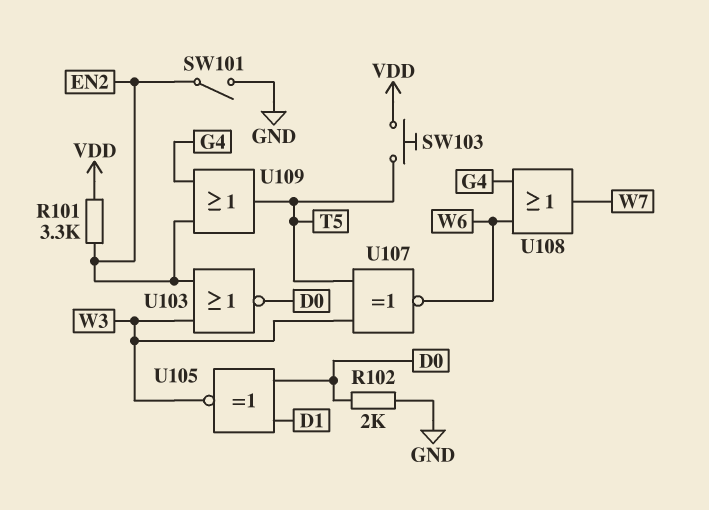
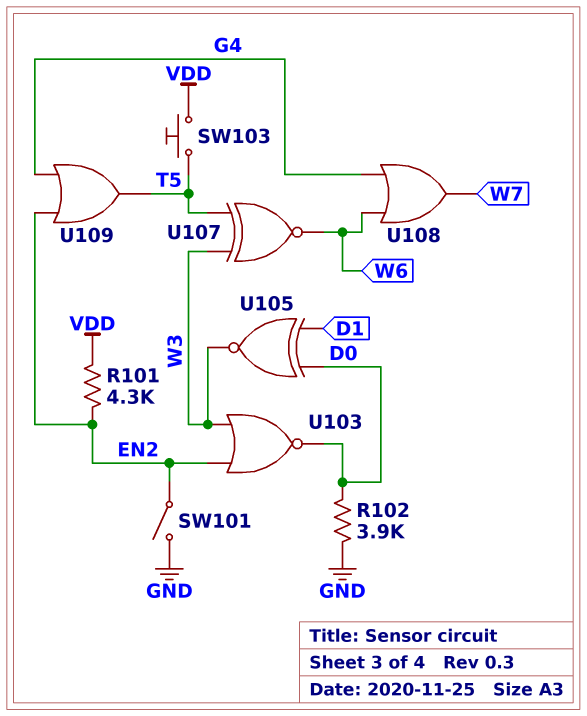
R101: 3.3k (EN2, VDD) -> 4.3k (EN2, VDD)
R102: 2k (D0, GND) -> 3.9k (D0, GND)

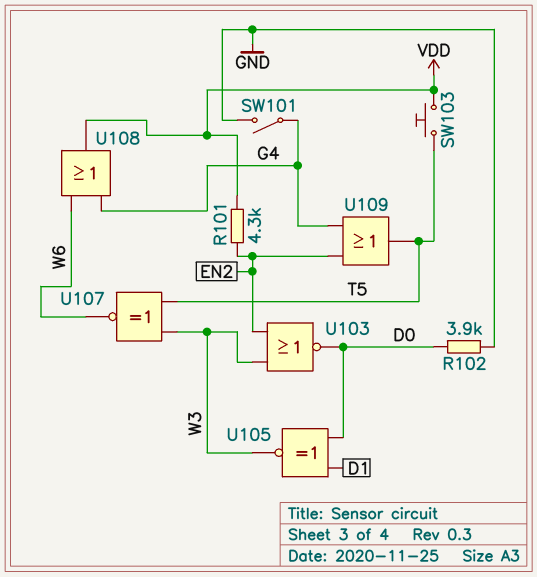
SW101: switch (EN2, GND) -> switch (G4, GND)
U108: OR (in G4, in W6, out W7) -> OR (in G4, in W6, out VDD)

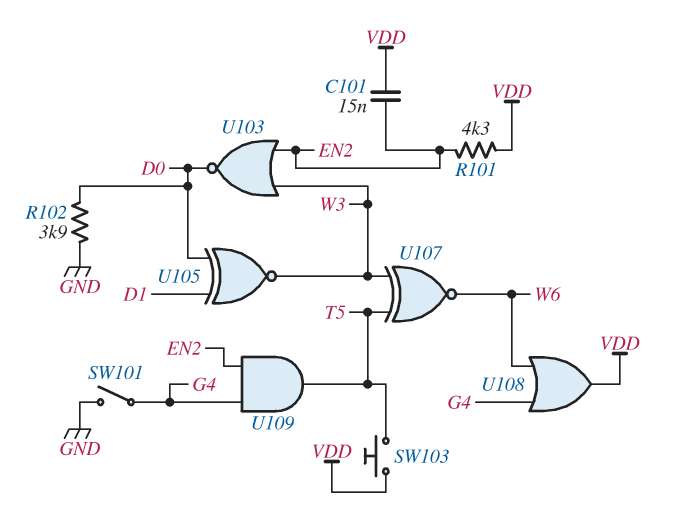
C101: none -> 15nF (EN2, VDD)
U109: OR (in EN2, in G4, out T5) -> AND (in EN2, in G4, out T5)

